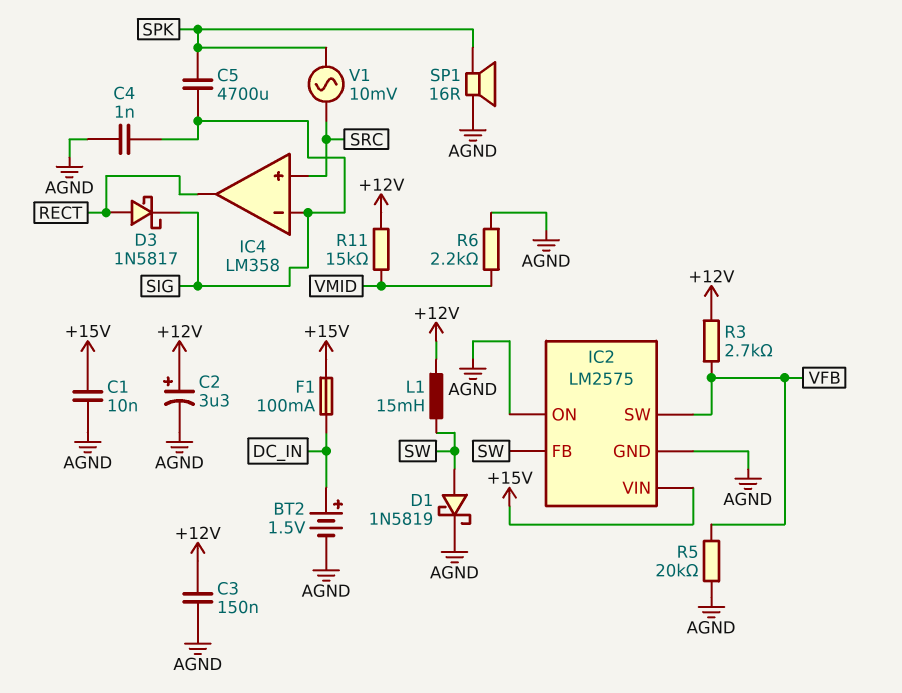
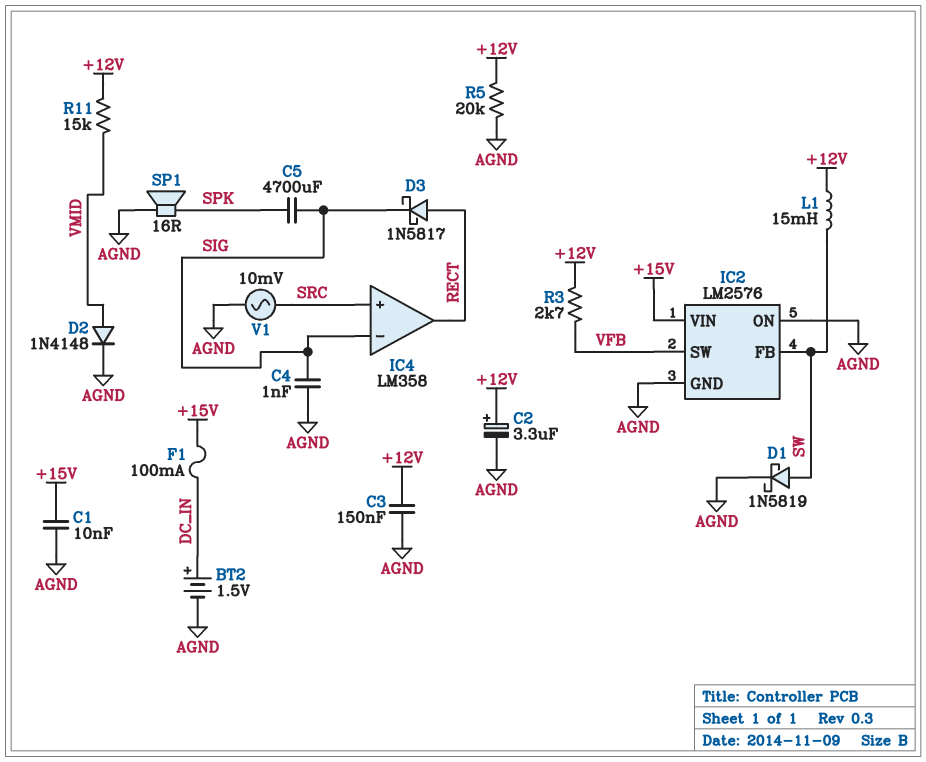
D2: none -> diode 1N4148 (A VMID, K AGND)
IC2: LM2575 -> LM2576
R5: 20k (AGND, VFB) -> 20k (+12V, AGND)
R6: 2.2k (AGND, VMID) -> none
V1: AC 10mV (SPK, SRC) -> AC 10mV (AGND, SRC)

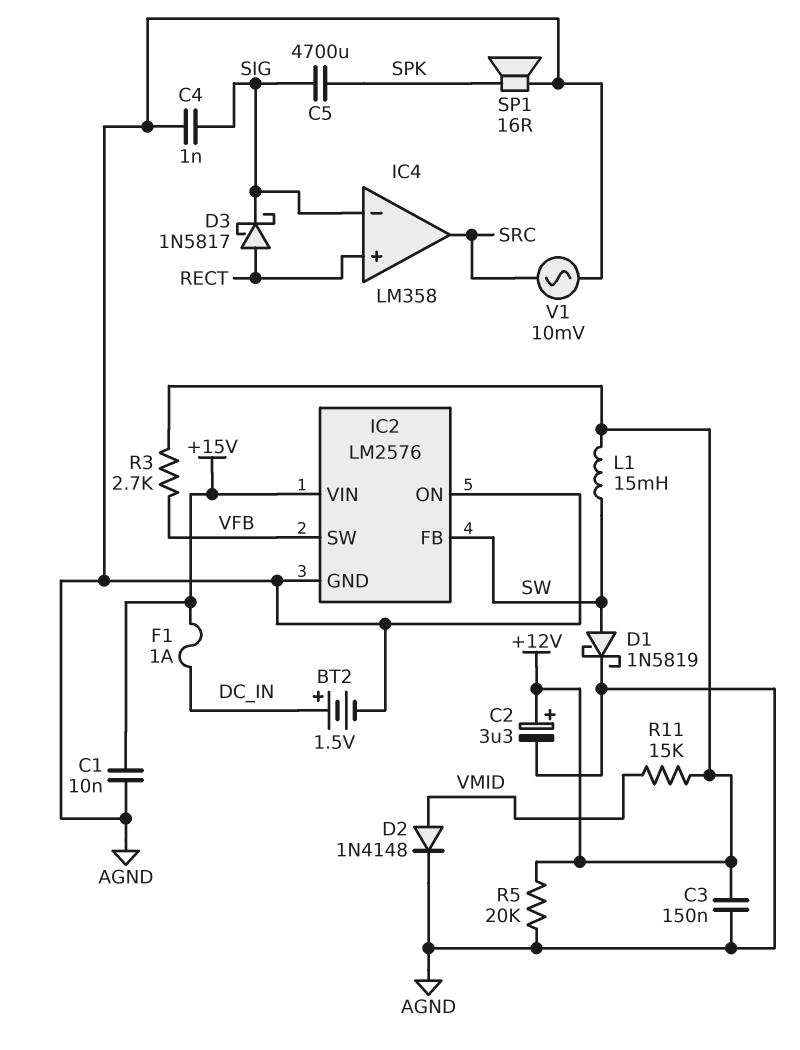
F1: 100mA (+15V, DC_IN) -> 1A (+15V, DC_IN)
IC4 pin in+: SRC -> RECT
IC4 pin out: RECT -> SRC

